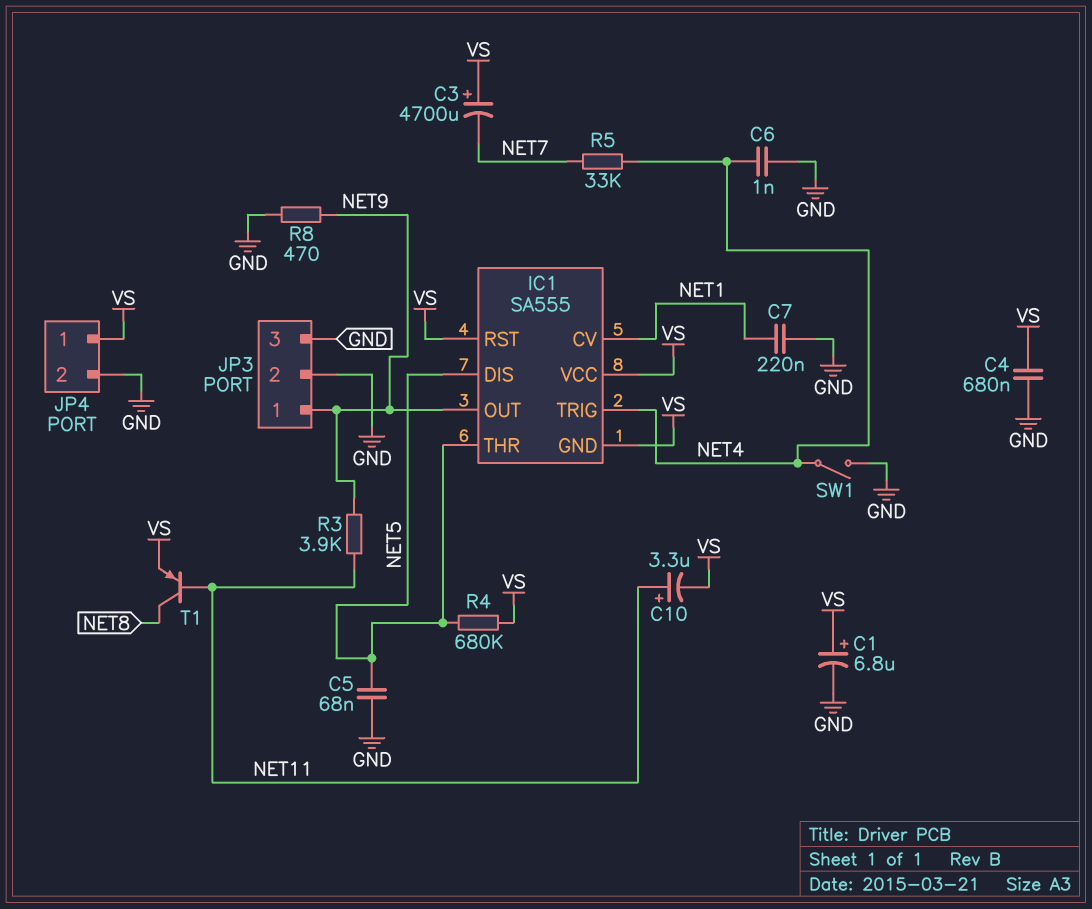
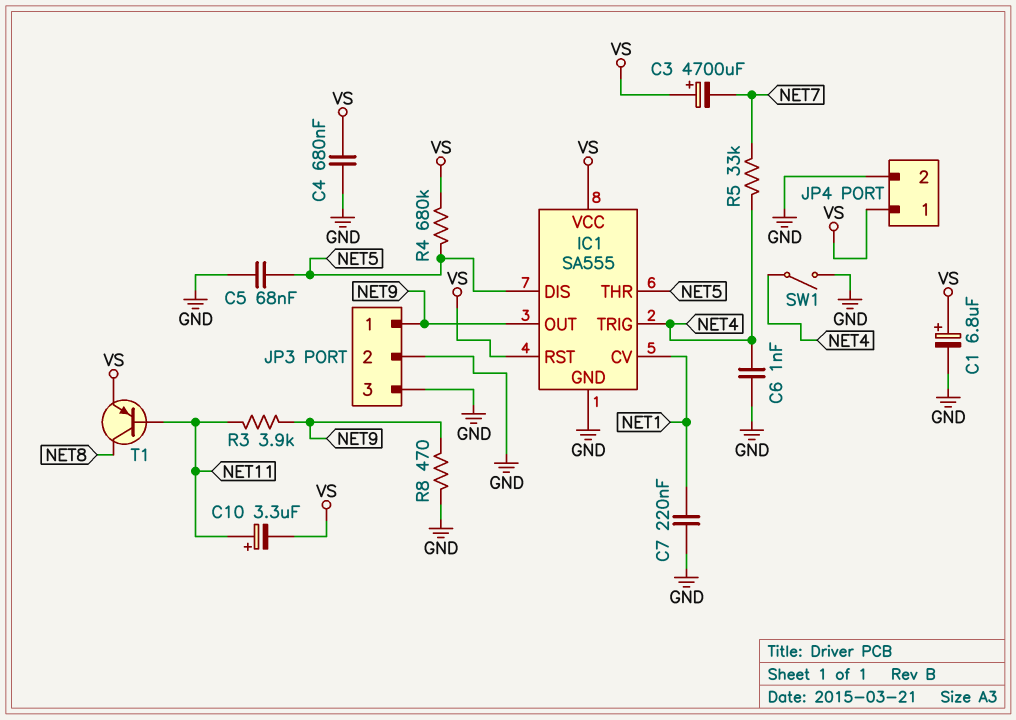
IC1 pin GND: VS -> GND

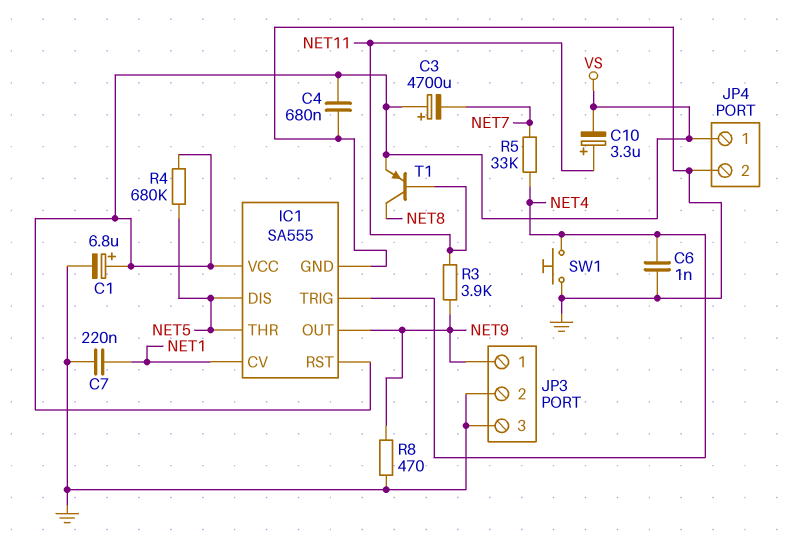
C5: 68nF (GND, NET5) -> none
SW1: switch (GND, NET4) -> button (GND, NET4)

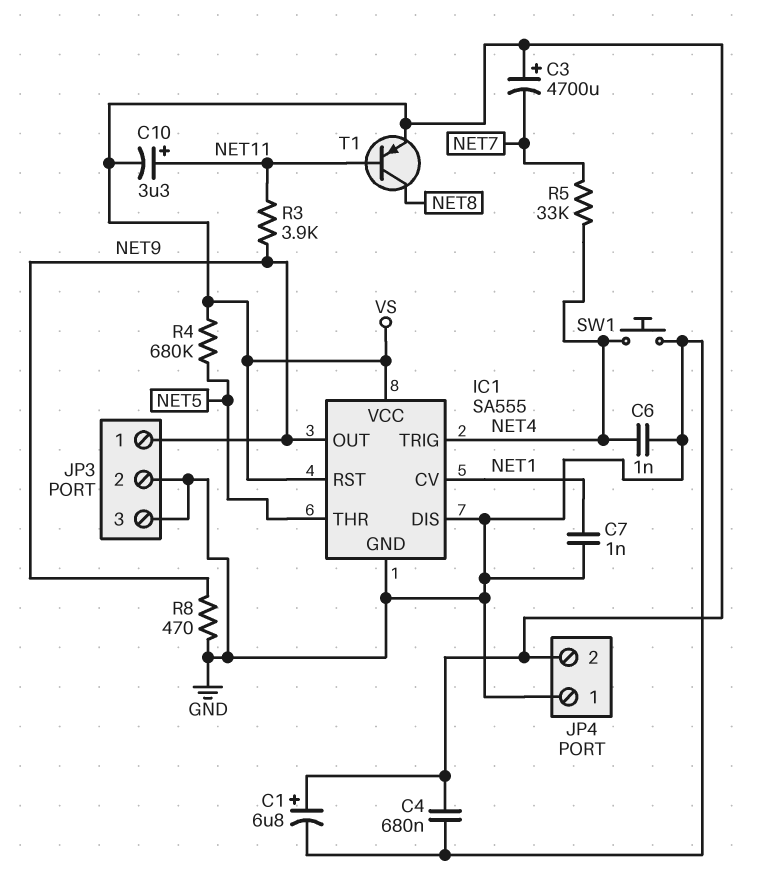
C7: 220nF (GND, NET1) -> 1nF (GND, NET1)
IC1 pin DIS: NET5 -> GND
JP4 pin 1: VS -> GND
JP4 pin 2: GND -> VS

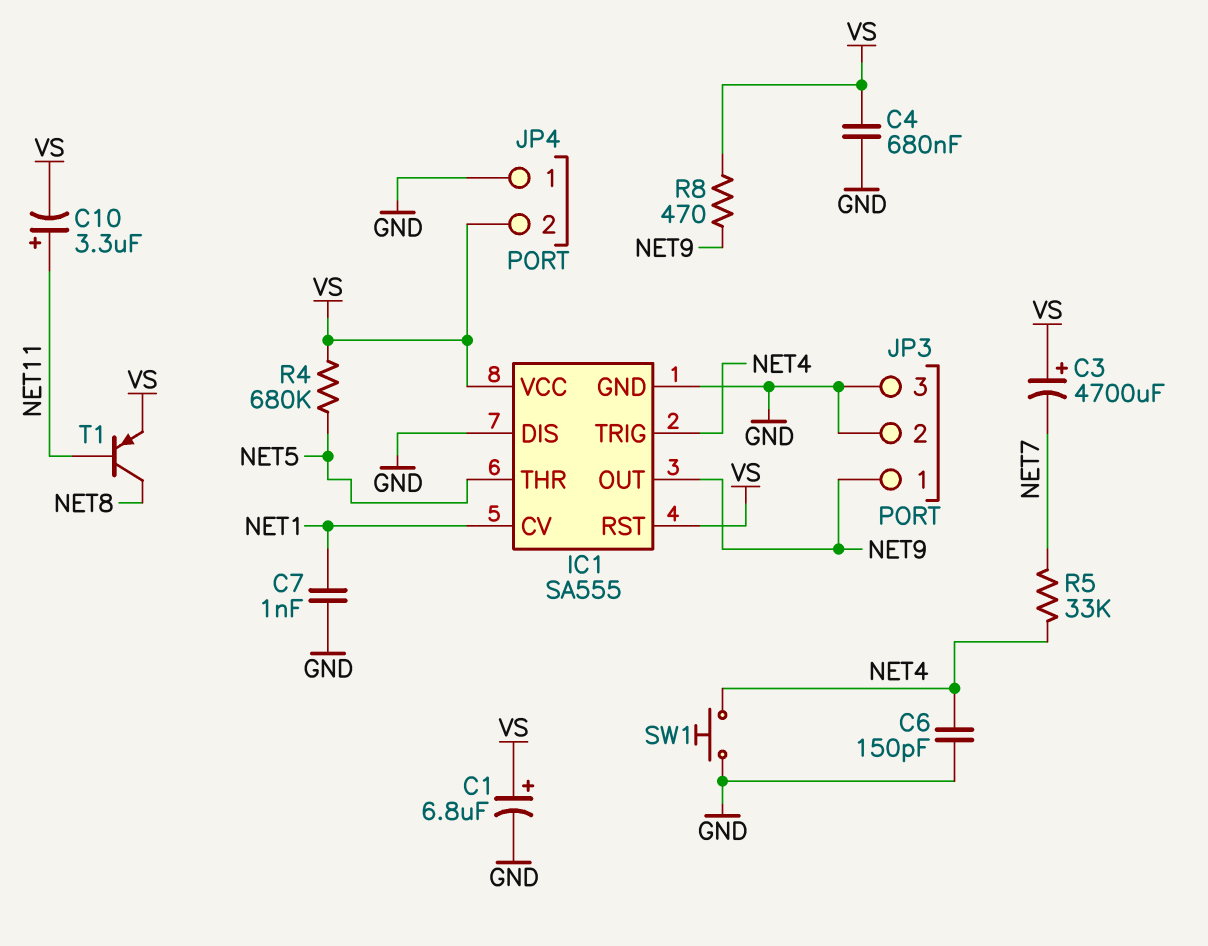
C6: 1nF (GND, NET4) -> 150pF (GND, NET4)
R3: 3.9k (NET9, NET11) -> none
R8: 470 (GND, NET9) -> 470 (NET9, VS)

